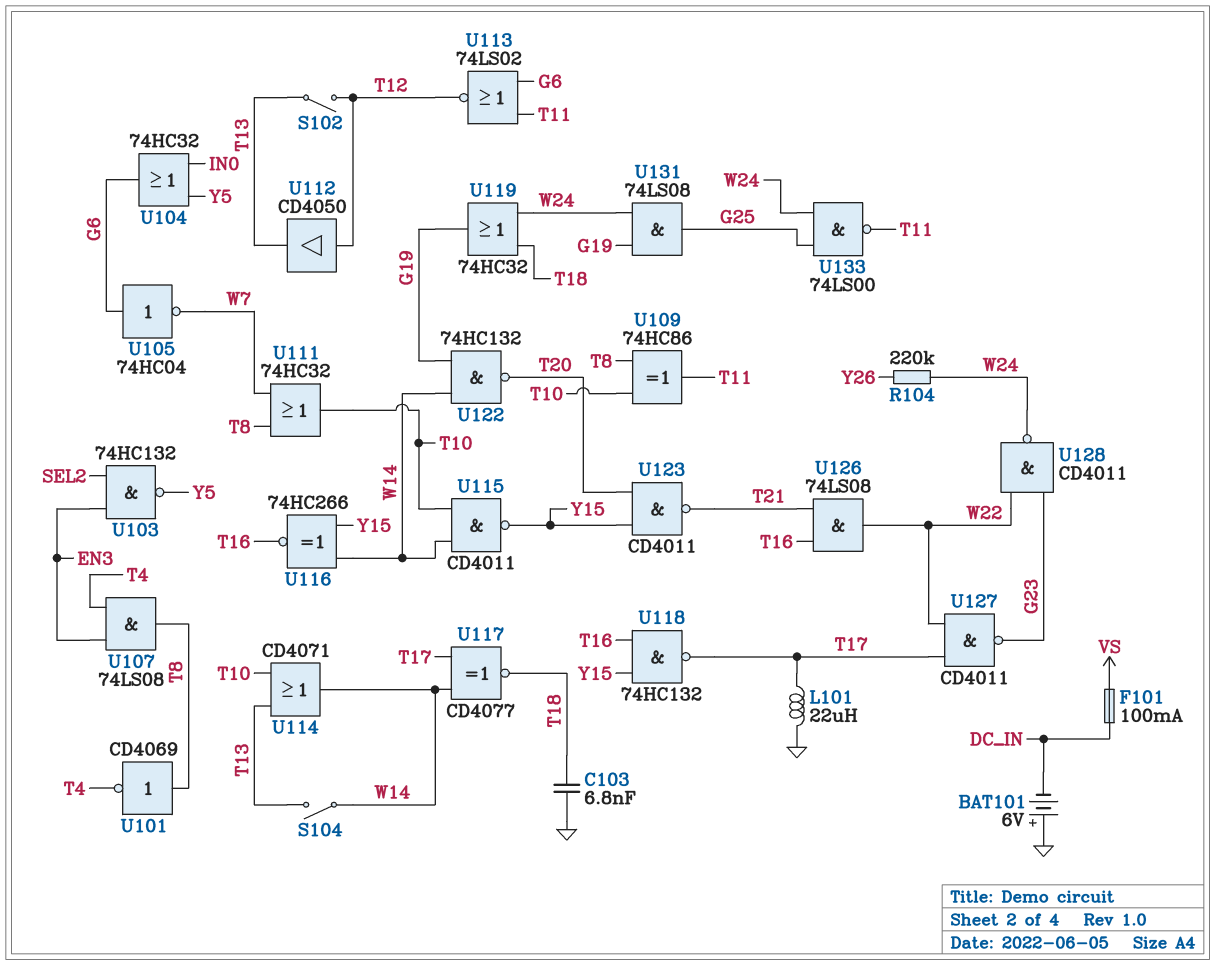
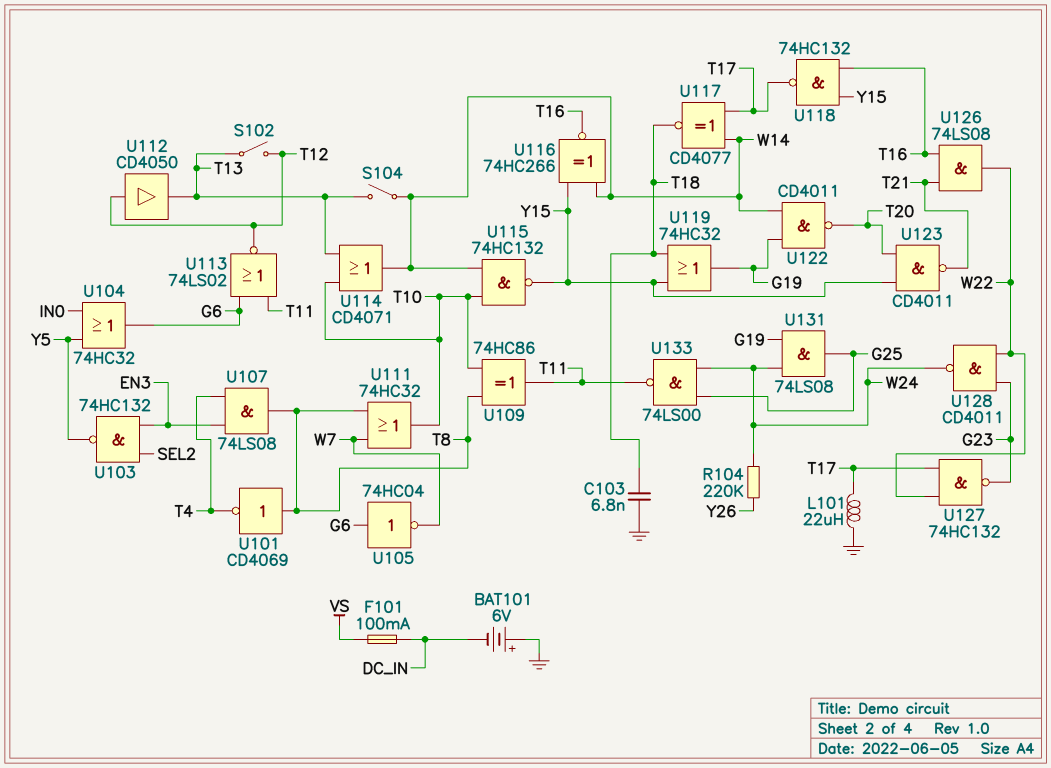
U115: NAND CD4011 (in T10, in W14, out Y15) -> NAND 74HC132 (in T10, in W14, out Y15)
U119: OR 74HC32 (in T18, in W24, out G19) -> OR 74HC32 (in T18, in Y15, out G19)
U122: NAND 74HC132 (in G19, in W14, out T20) -> NAND CD4011 (in G19, in W14, out T20)
U127: NAND CD4011 (in T17, in W22, out G23) -> NAND 74HC132 (in T17, in W22, out G23)

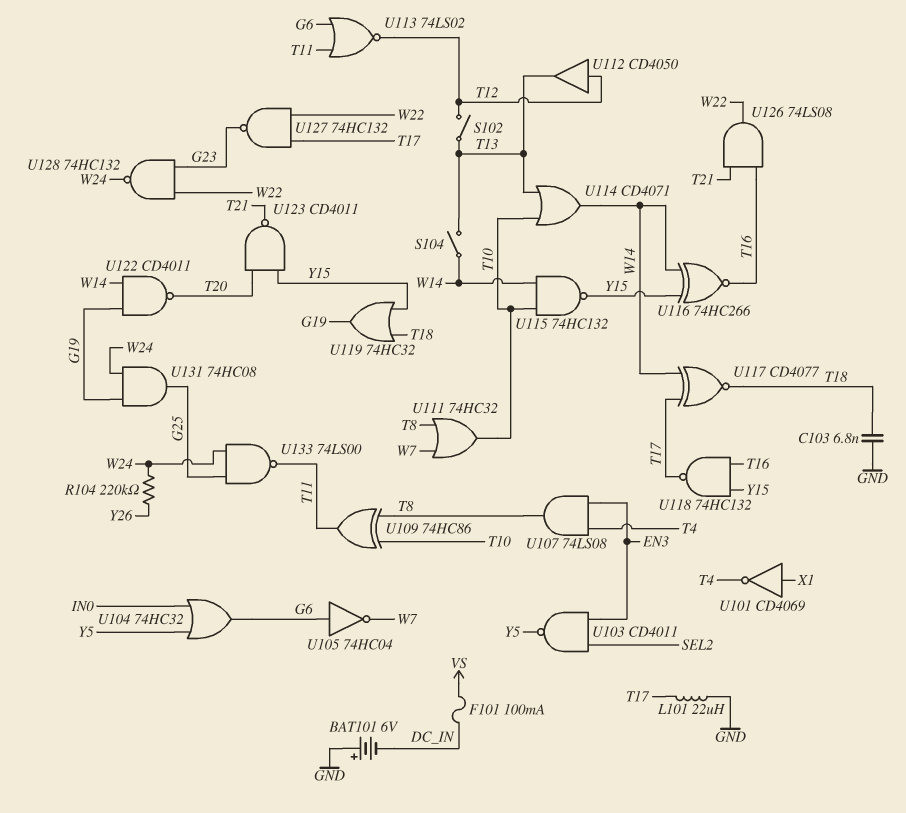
U101: NOT CD4069 (in T8, out T4) -> NOT CD4069 (in X1, out T4)
U103: NAND 74HC132 (in EN3, in SEL2, out Y5) -> NAND CD4011 (in EN3, in SEL2, out Y5)
U128: NAND CD4011 (in G23, in W22, out W24) -> NAND 74HC132 (in G23, in W22, out W24)
U131: AND 74LS08 (in G19, in W24, out G25) -> AND 74HC08 (in G19, in W24, out G25)

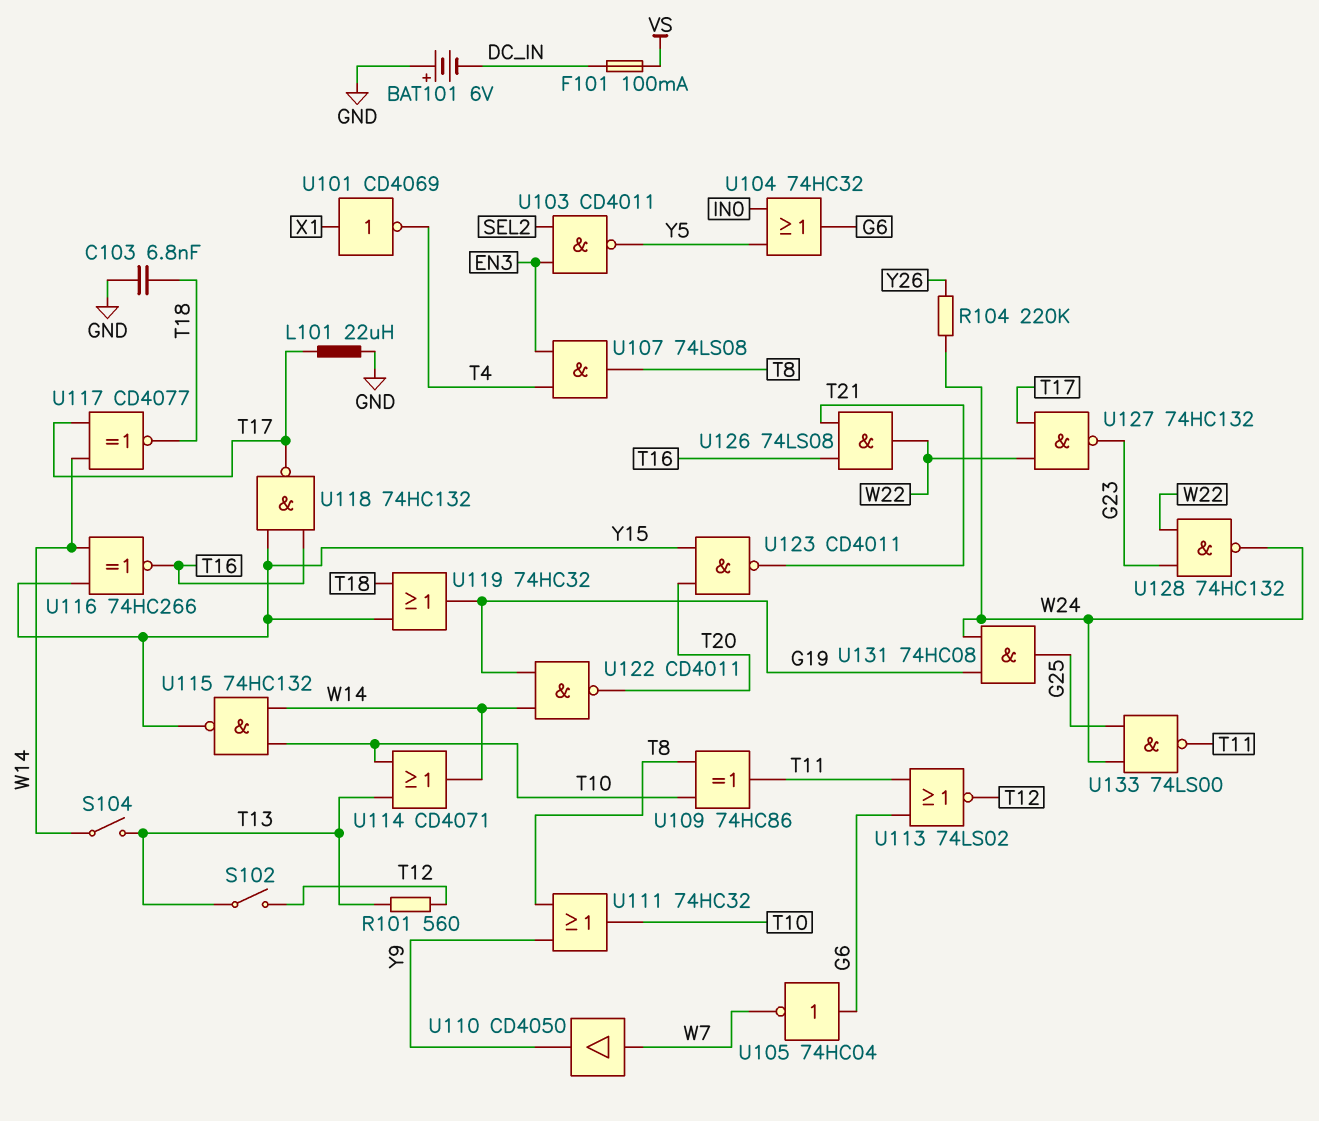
R101: none -> 560 (T12, T13)
U110: none -> buffer CD4050 (in W7, out Y9)
U111: OR 74HC32 (in T8, in W7, out T10) -> OR 74HC32 (in T8, in Y9, out T10)
U112: buffer CD4050 (in T12, out T13) -> none

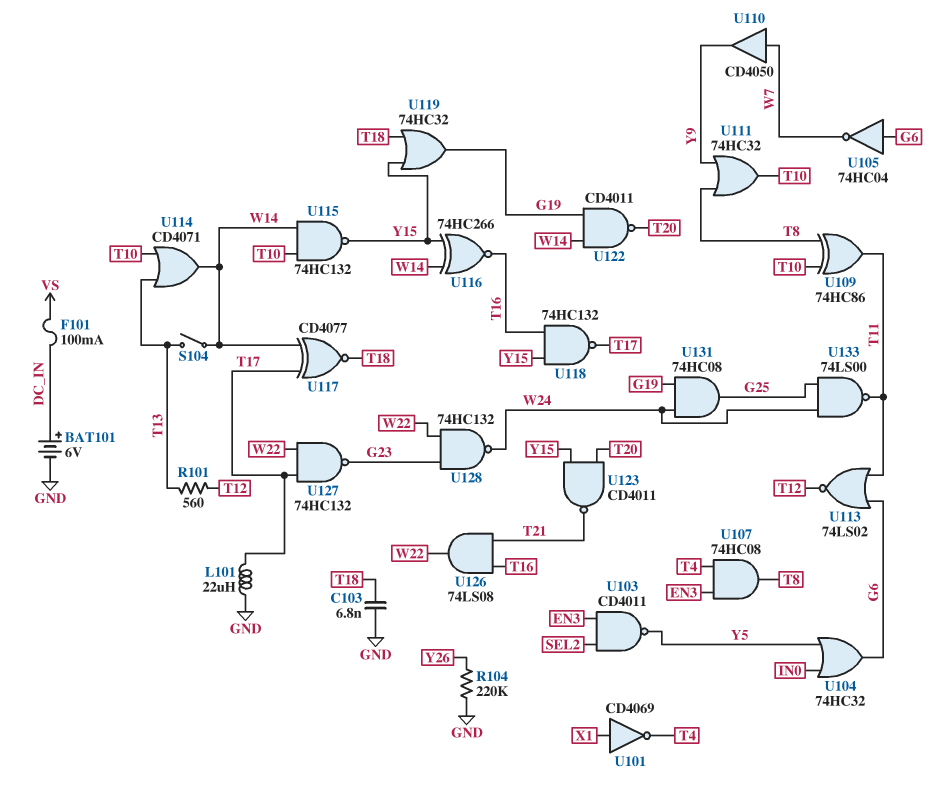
BAT101: 6V (plus GND, minus DC_IN) -> 6V (plus DC_IN, minus GND)
R104: 220k (W24, Y26) -> 220k (GND, Y26)
S102: switch (T12, T13) -> none
U107: AND 74LS08 (in EN3, in T4, out T8) -> AND 74HC08 (in EN3, in T4, out T8)

